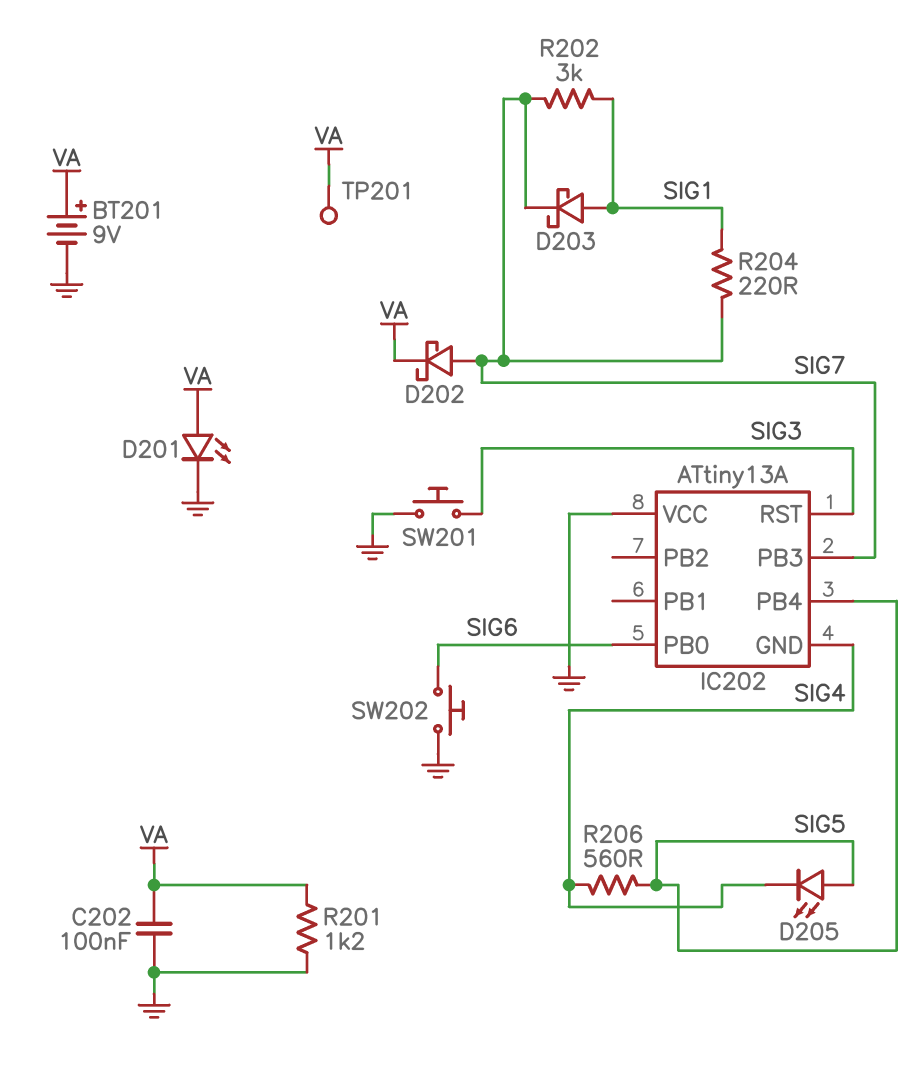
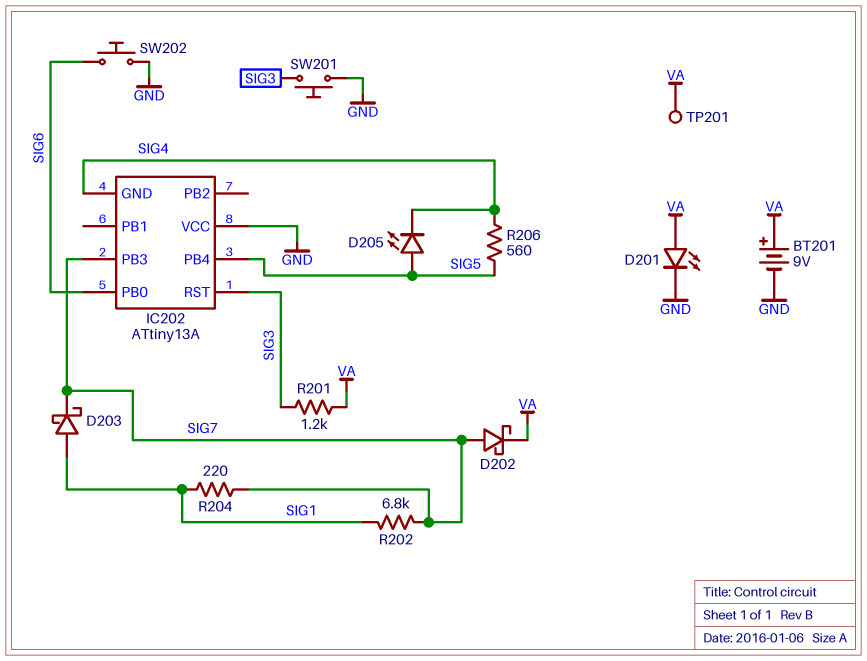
C202: 100nF (GND, VA) -> none
R201: 1.2k (GND, VA) -> 1.2k (SIG3, VA)
R202: 3k (SIG1, SIG7) -> 6.8k (SIG1, SIG7)

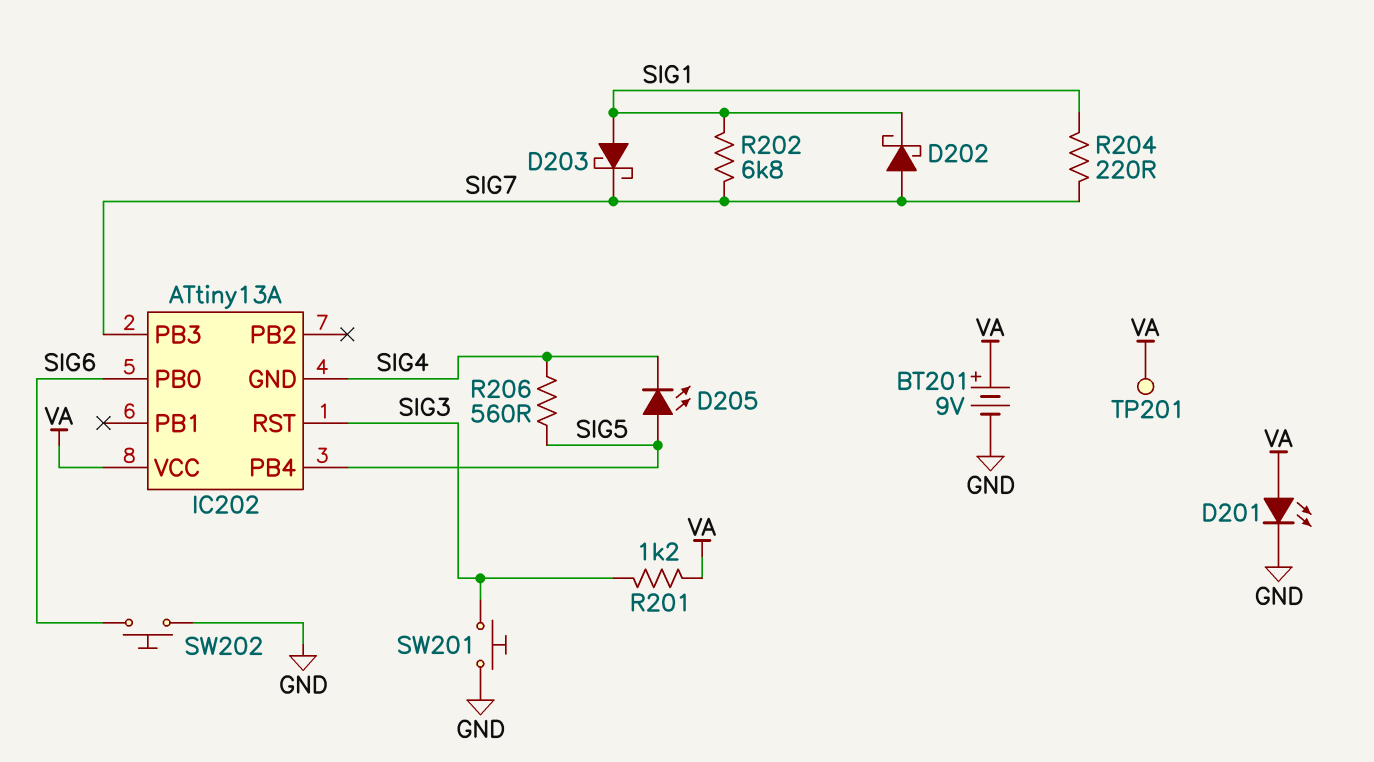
D202: schottky (A SIG7, K VA) -> schottky (A SIG7, K SIG1)
IC202 pin VCC: GND -> VA

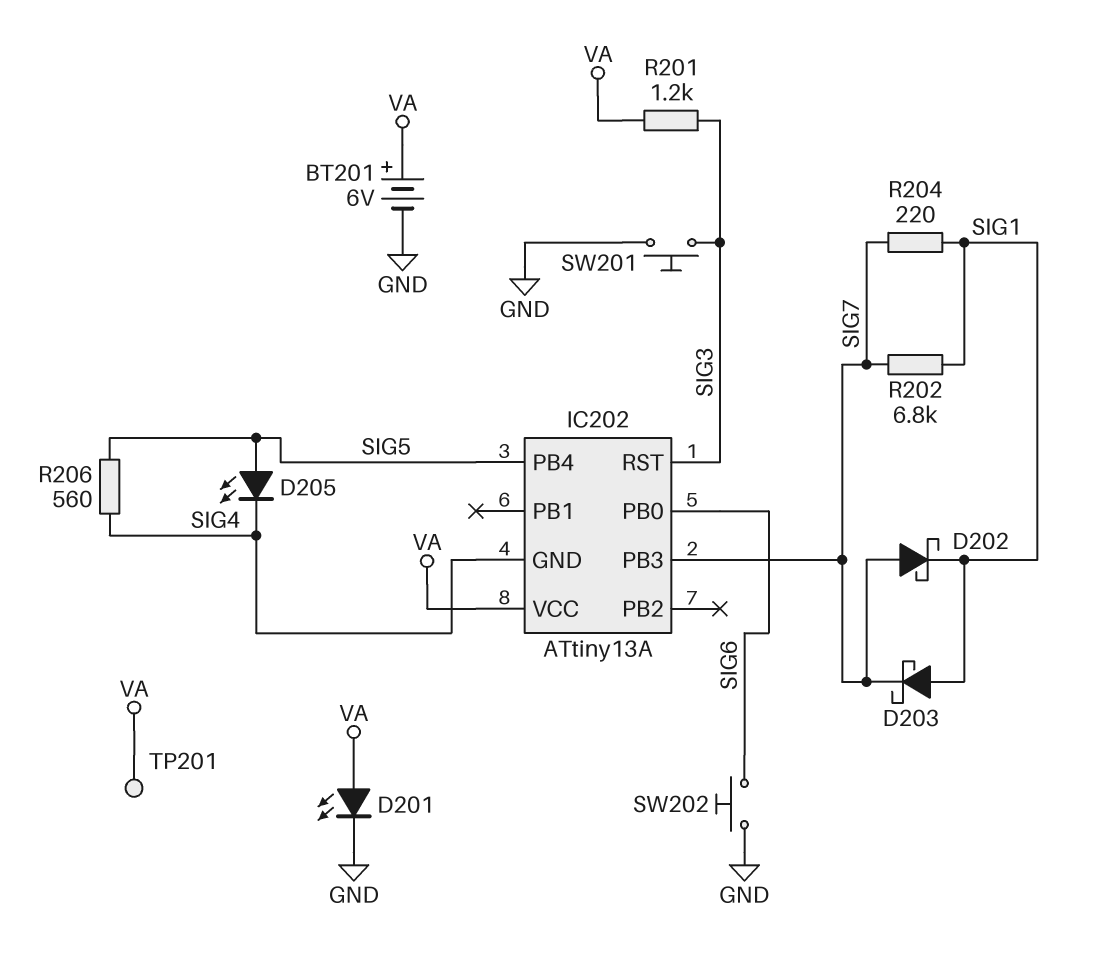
BT201: 9V (plus VA, minus GND) -> 6V (plus VA, minus GND)

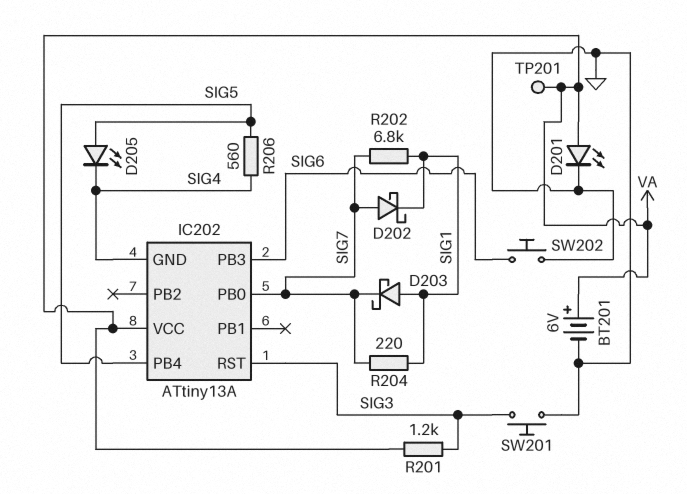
IC202 pin PB0: SIG6 -> SIG7
IC202 pin PB3: SIG7 -> SIG6

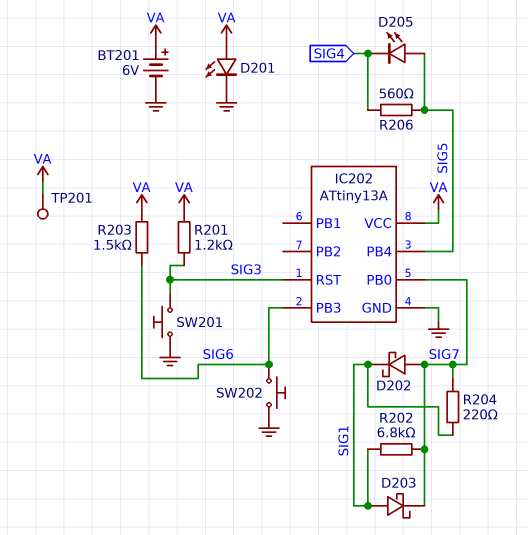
IC202 pin GND: SIG4 -> GND
R203: none -> 1.5k (SIG6, VA)

